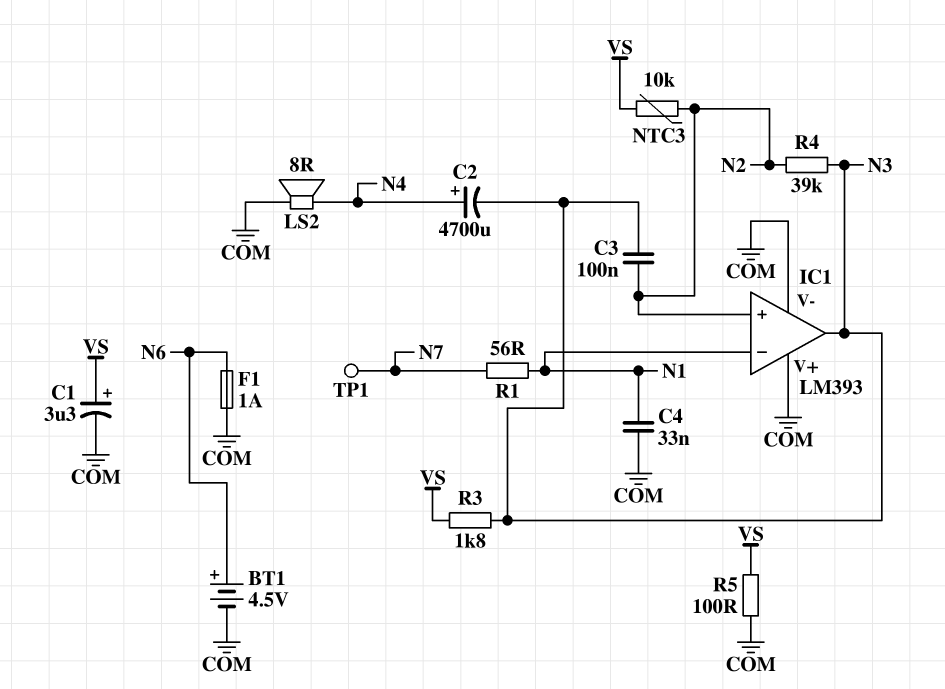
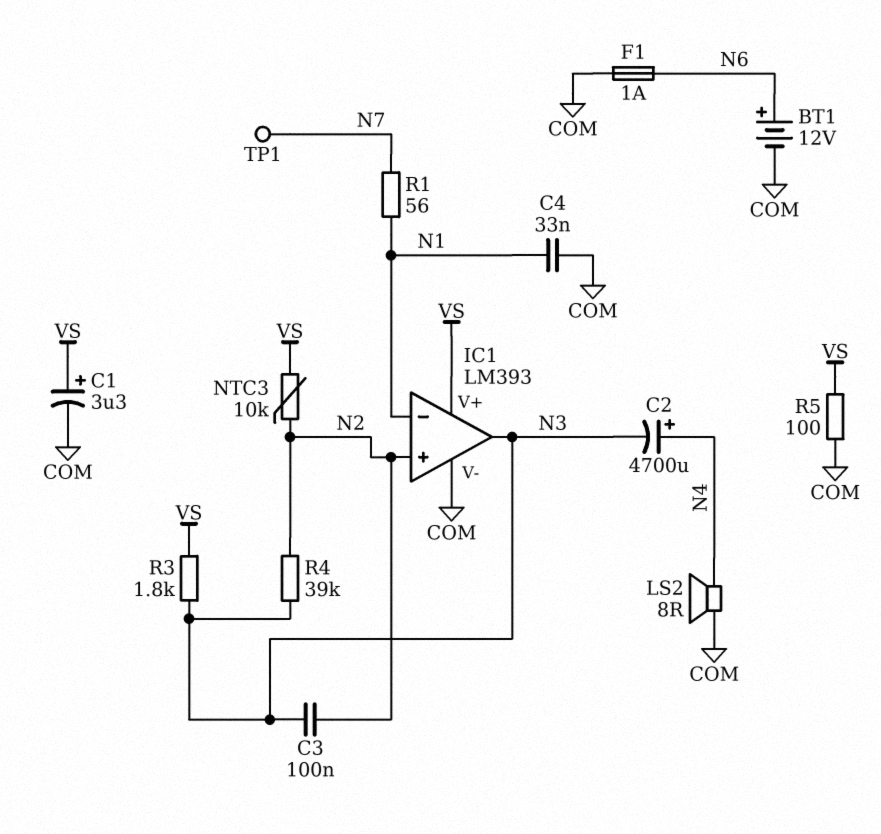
BT1: 4.5V (plus N6, minus COM) -> 12V (plus N6, minus COM)
IC1 pin V+: COM -> VS

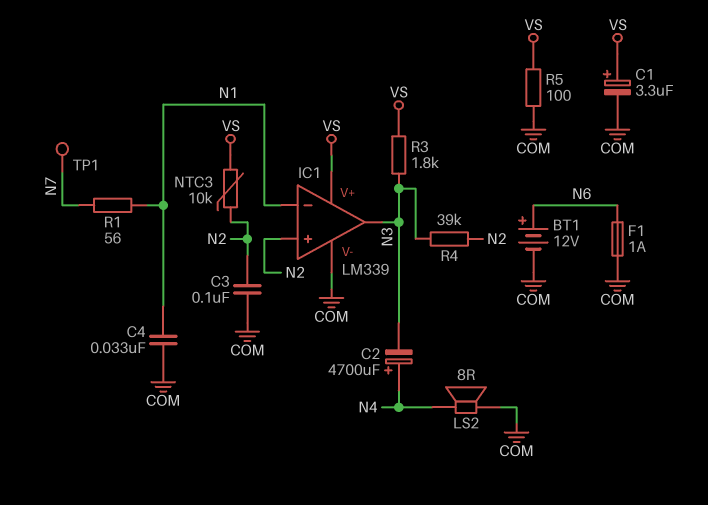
C3: 100nF (N2, N3) -> 100nF (COM, N2)
IC1: LM393 -> LM339

